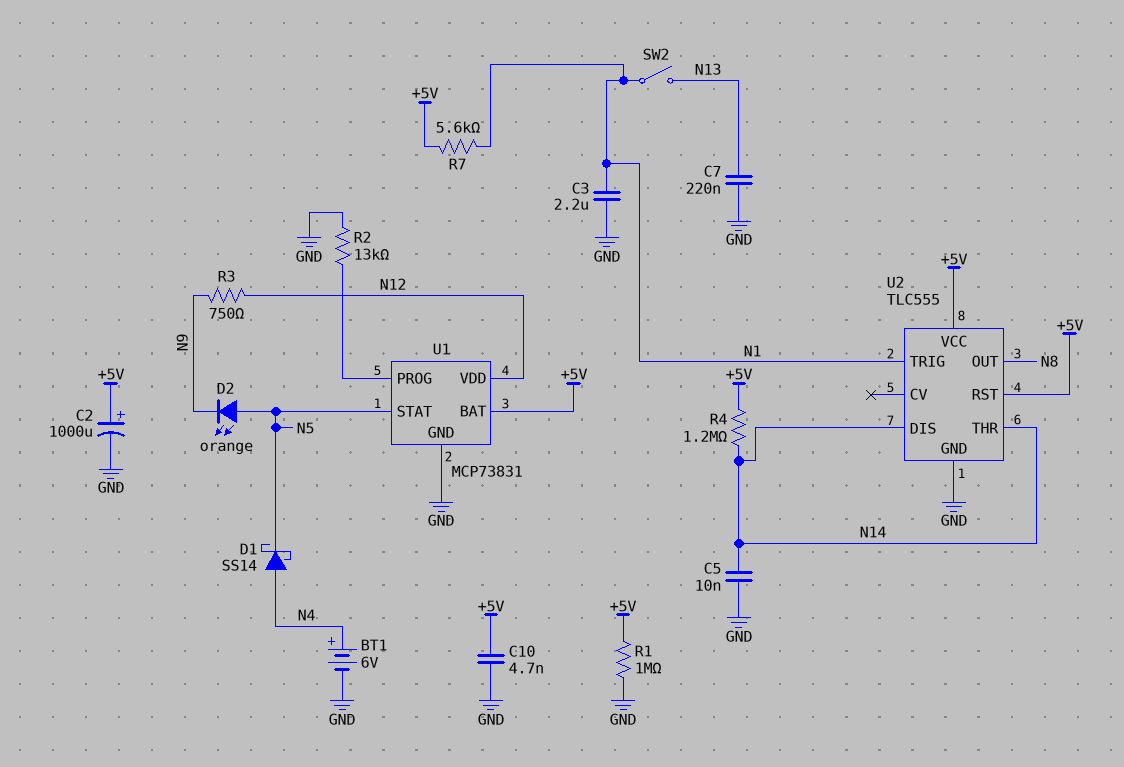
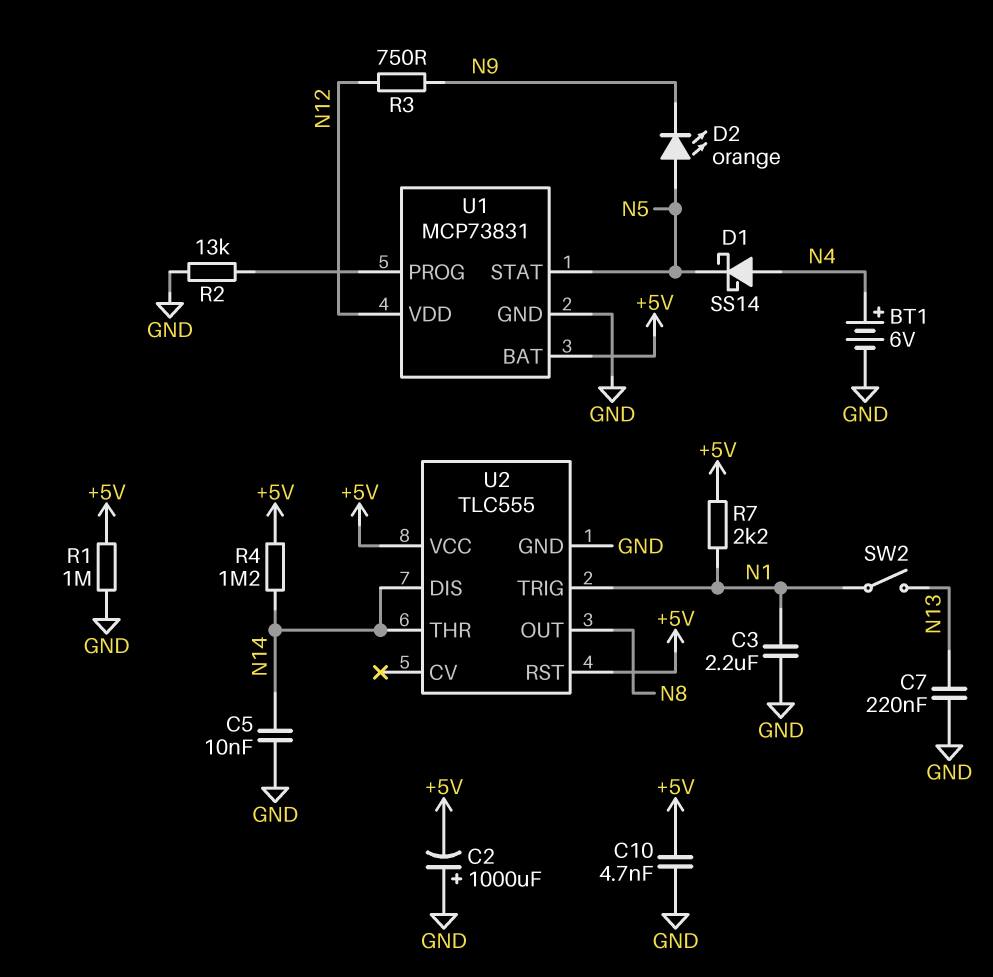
C2: 1000uF (plus +5V, minus GND) -> 1000uF (plus GND, minus +5V)
R7: 5.6k (+5V, N1) -> 2.2k (+5V, N1)

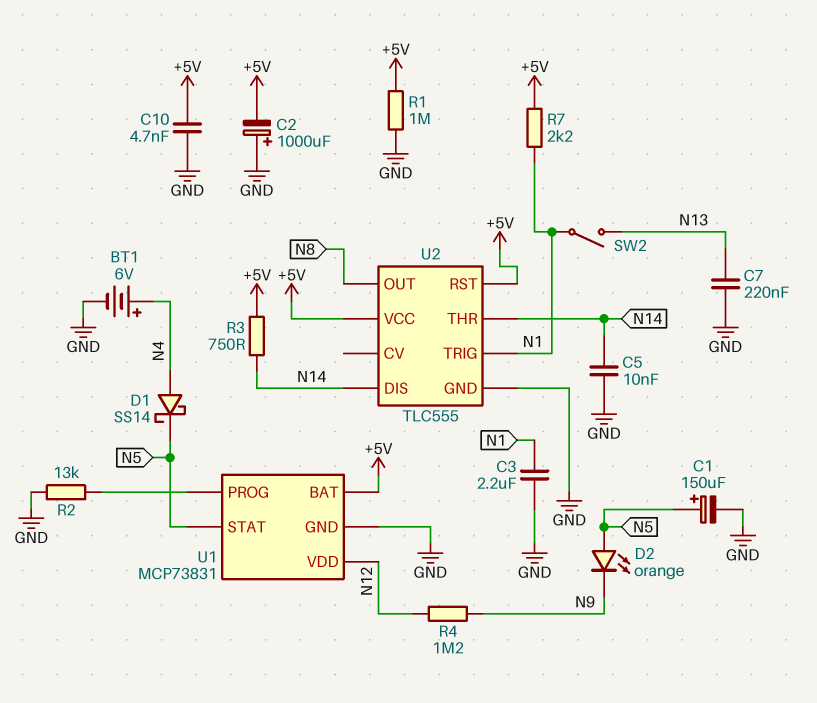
C1: none -> 150uF (plus N5, minus GND)
R3: 750 (N9, N12) -> 750 (+5V, N14)
R4: 1.2M (+5V, N14) -> 1.2M (N9, N12)

